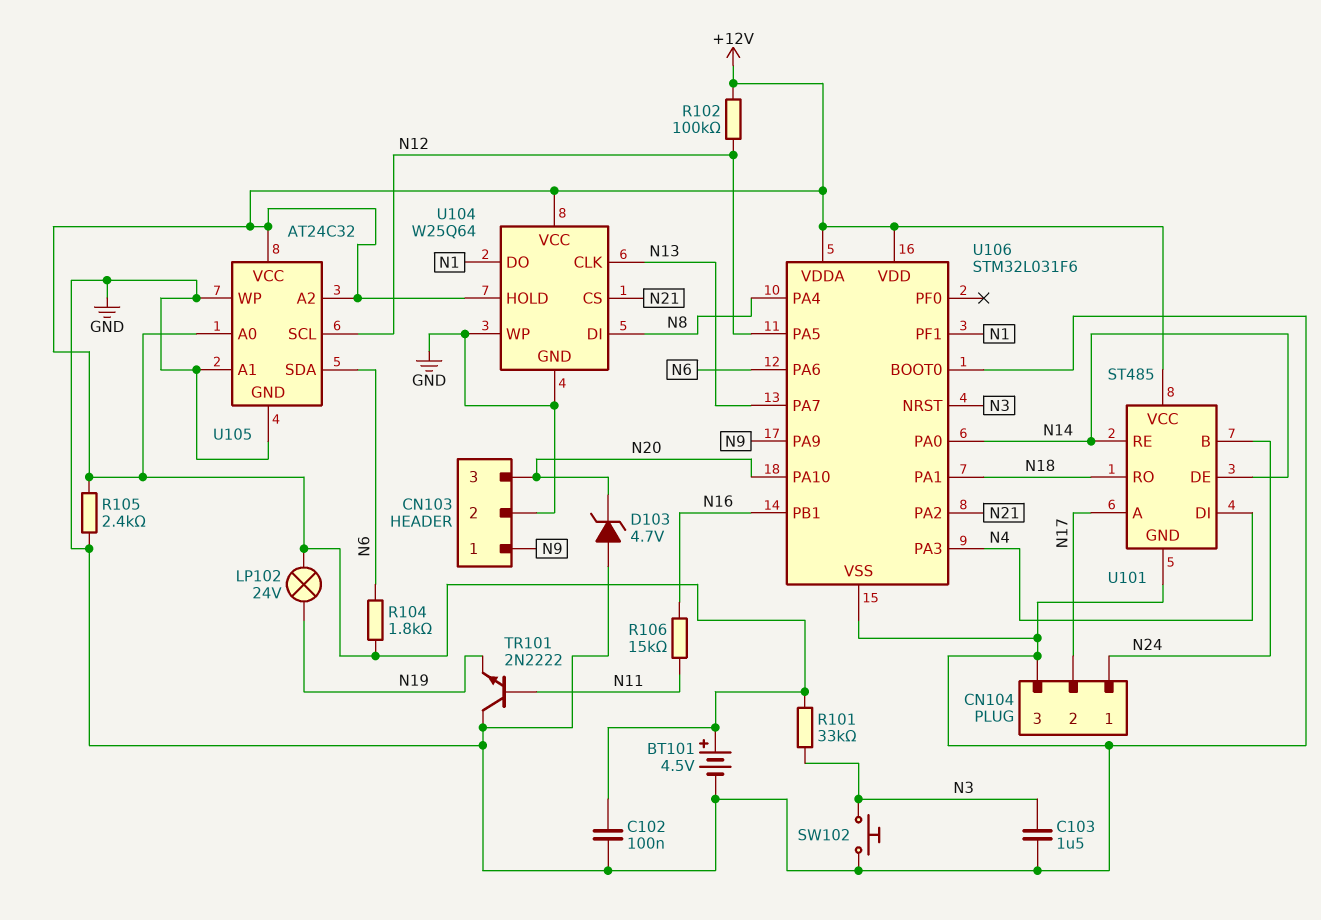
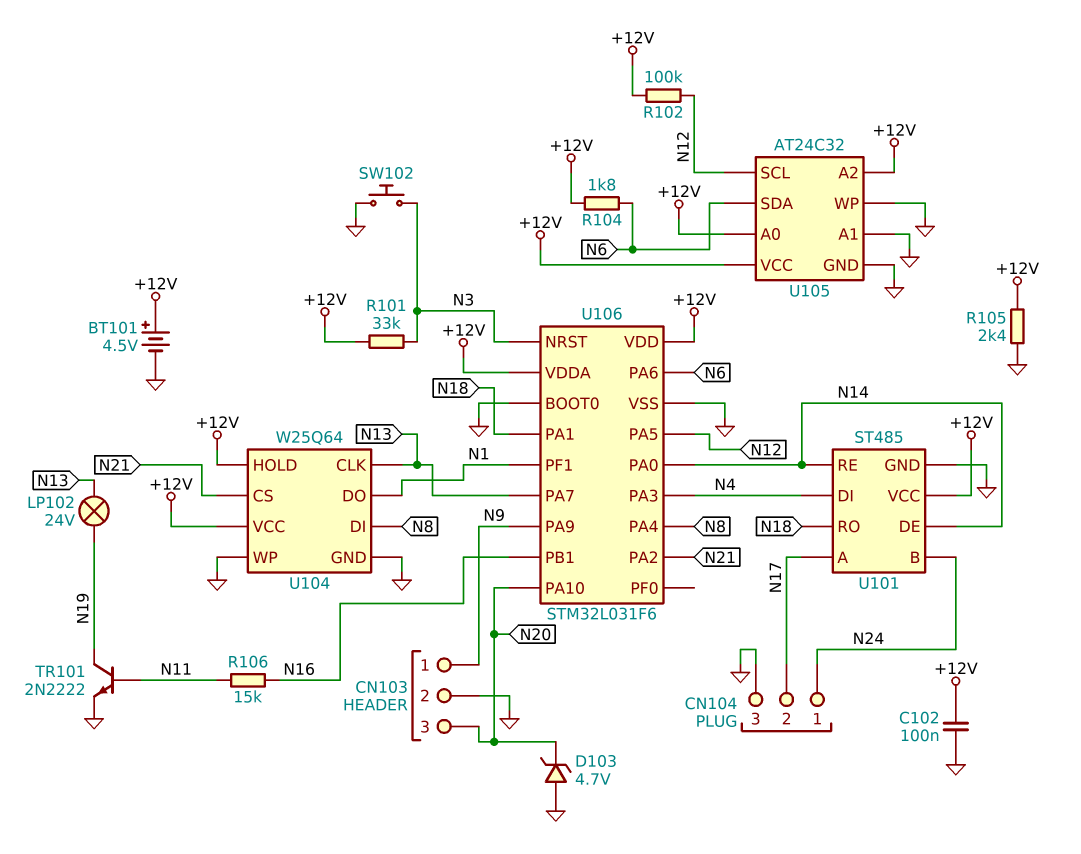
C103: 1.5uF (GND, N3) -> none
LP102: lamp 24V (+12V, N19) -> lamp 24V (N13, N19)
TR101: NPN 2N2222 (B N11, C GND, E N19) -> NPN 2N2222 (B N11, C N19, E GND)

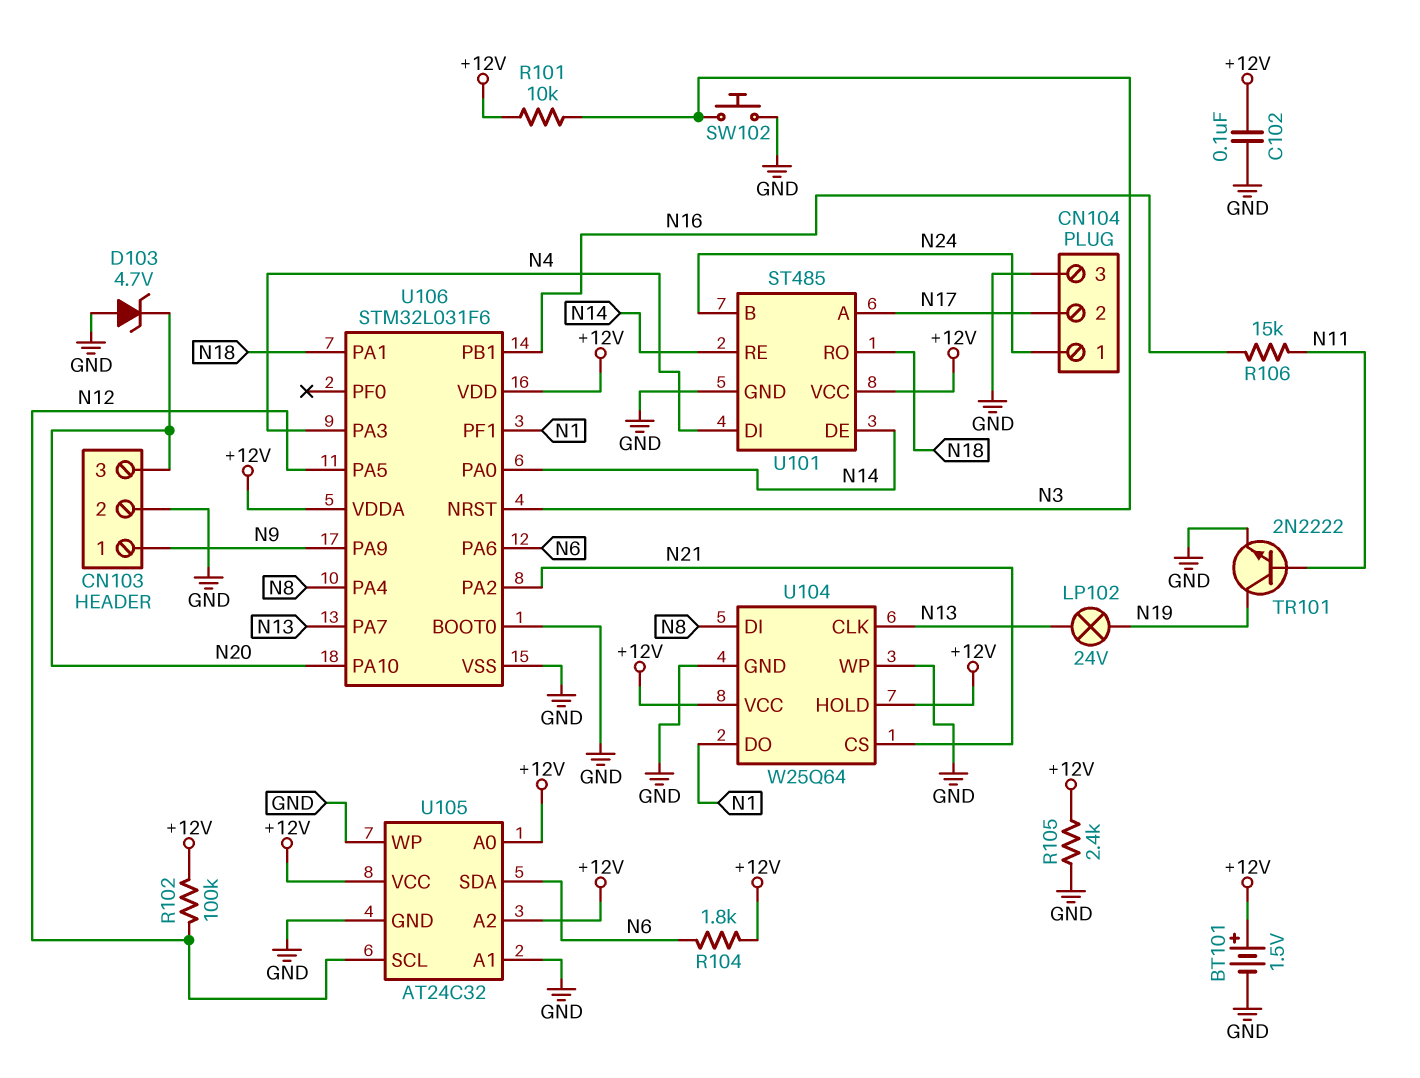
BT101: 4.5V (plus +12V, minus GND) -> 1.5V (plus +12V, minus GND)
R101: 33k (+12V, N3) -> 10k (+12V, N3)

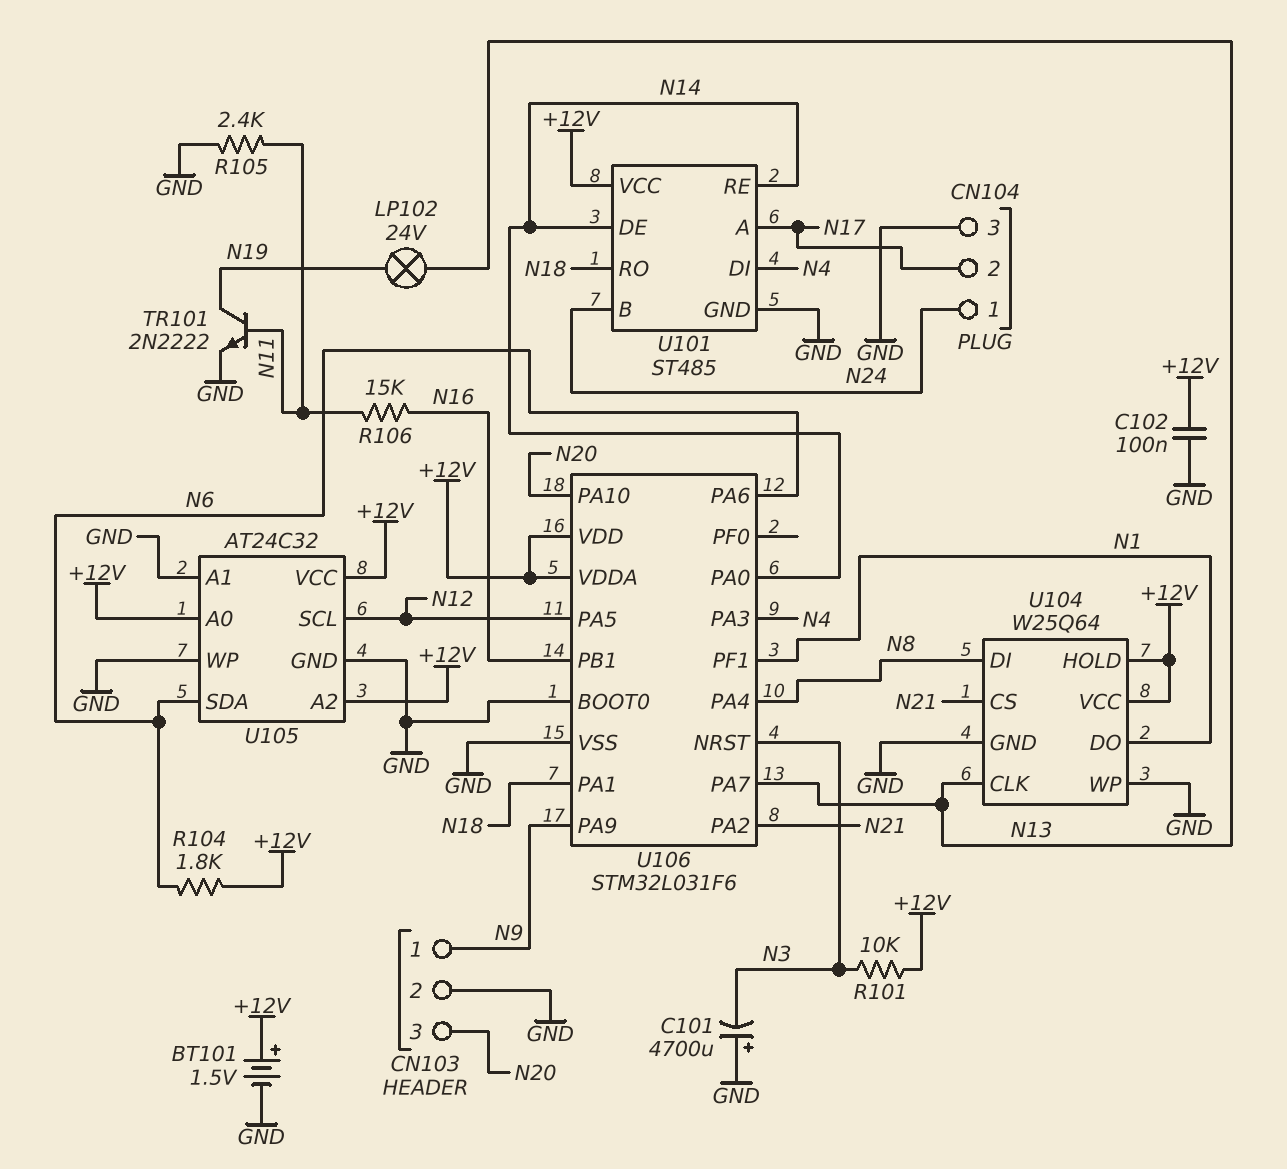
C101: none -> 4700uF (plus GND, minus N3)
D103: zener 4.7V (A GND, K N20) -> none
R102: 100k (+12V, N12) -> none
R105: 2.4k (+12V, GND) -> 2.4k (GND, N11)
SW102: button (GND, N3) -> none

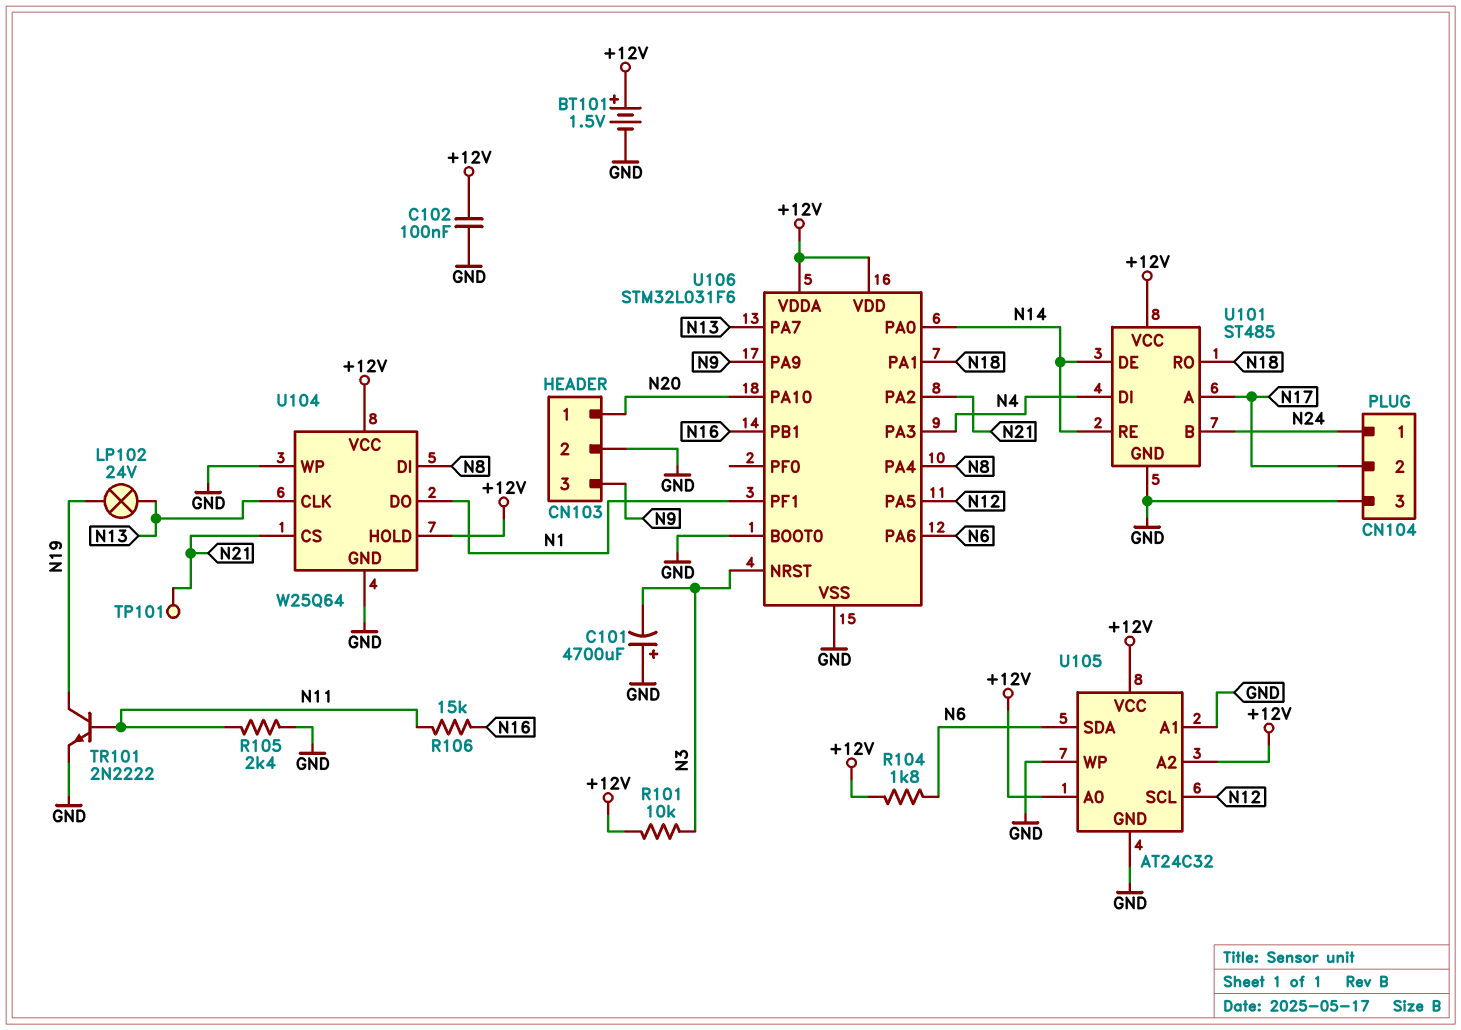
CN103 pin 1: N9 -> N20
CN103 pin 3: N20 -> N9
TP101: none -> test point (N21)

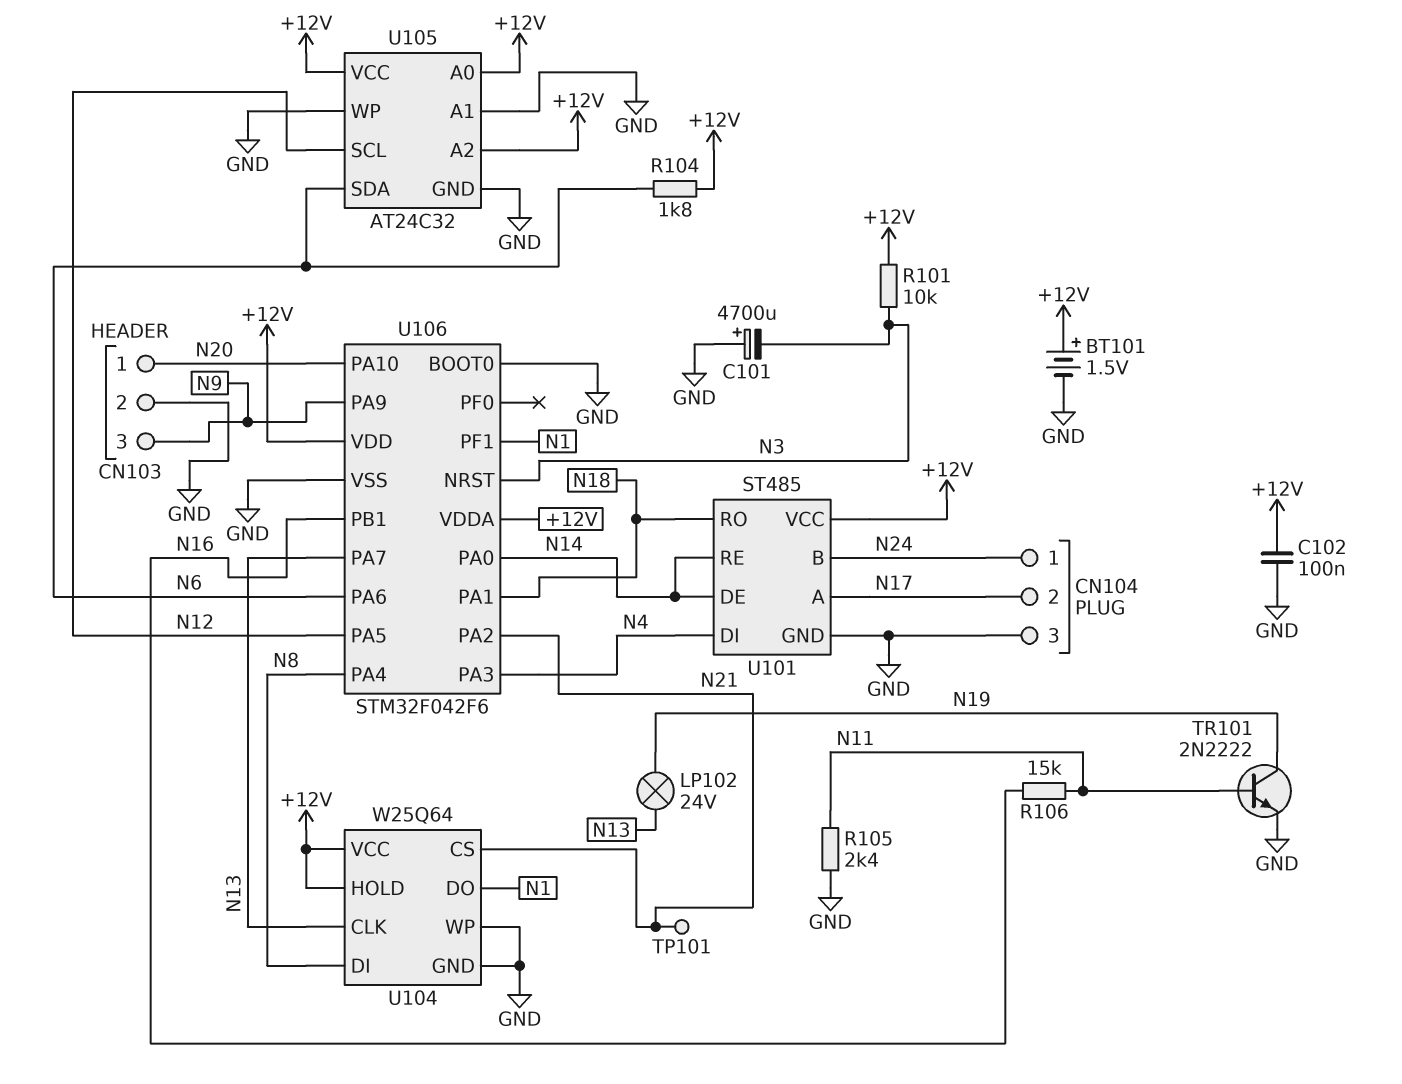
U106: STM32L031F6 -> STM32F042F6

